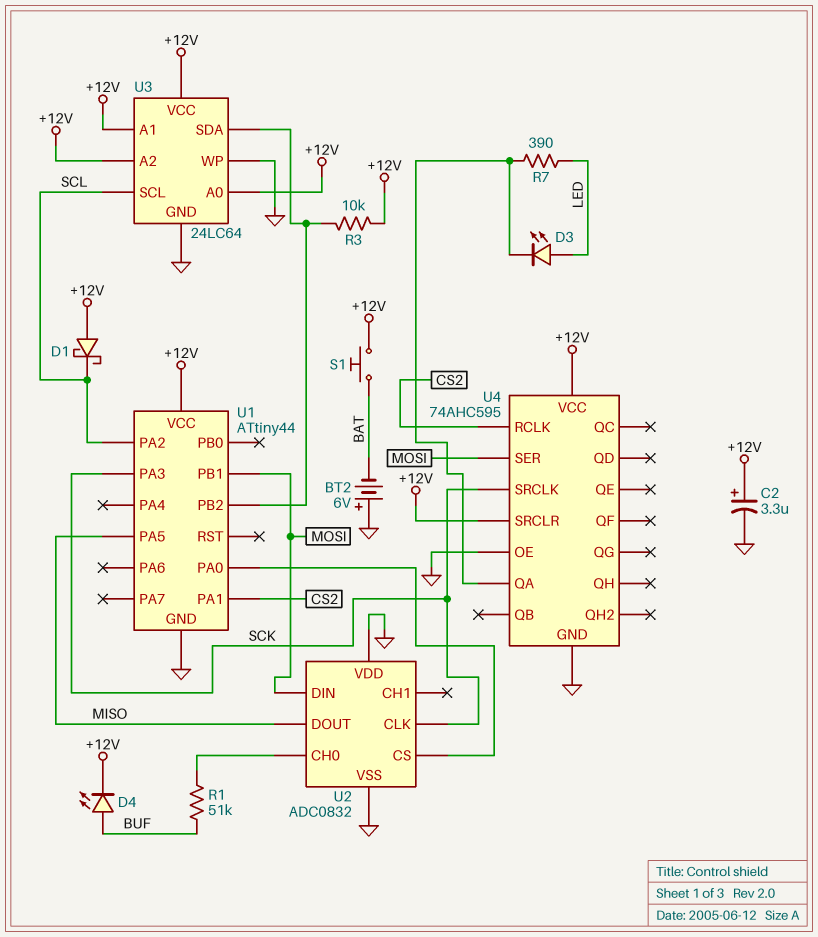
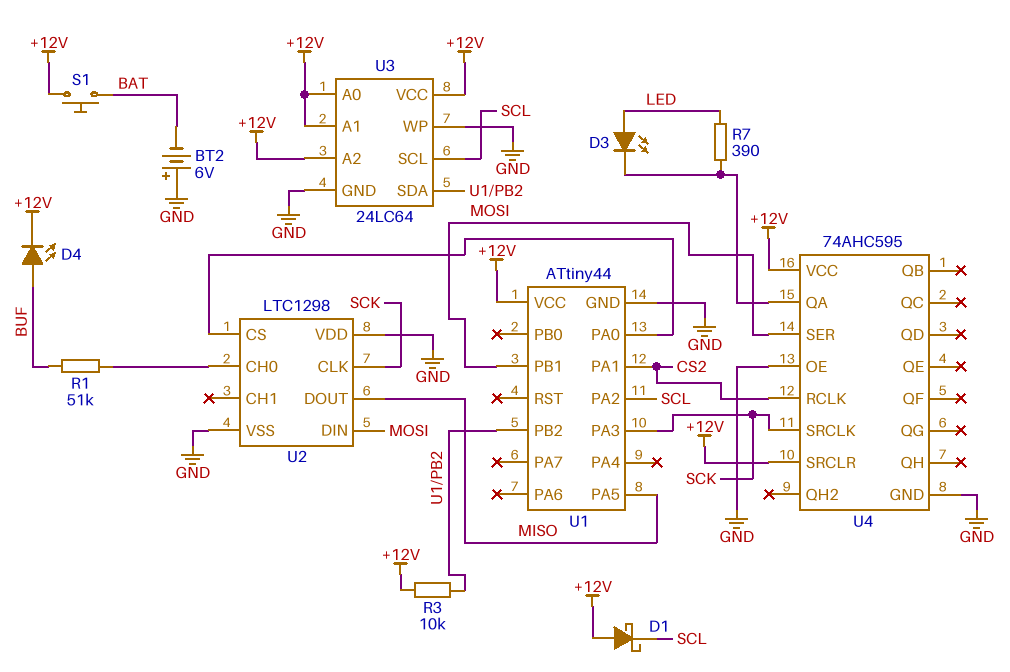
C2: 3.3uF (plus +12V, minus GND) -> none
U2: ADC0832 -> LTC1298

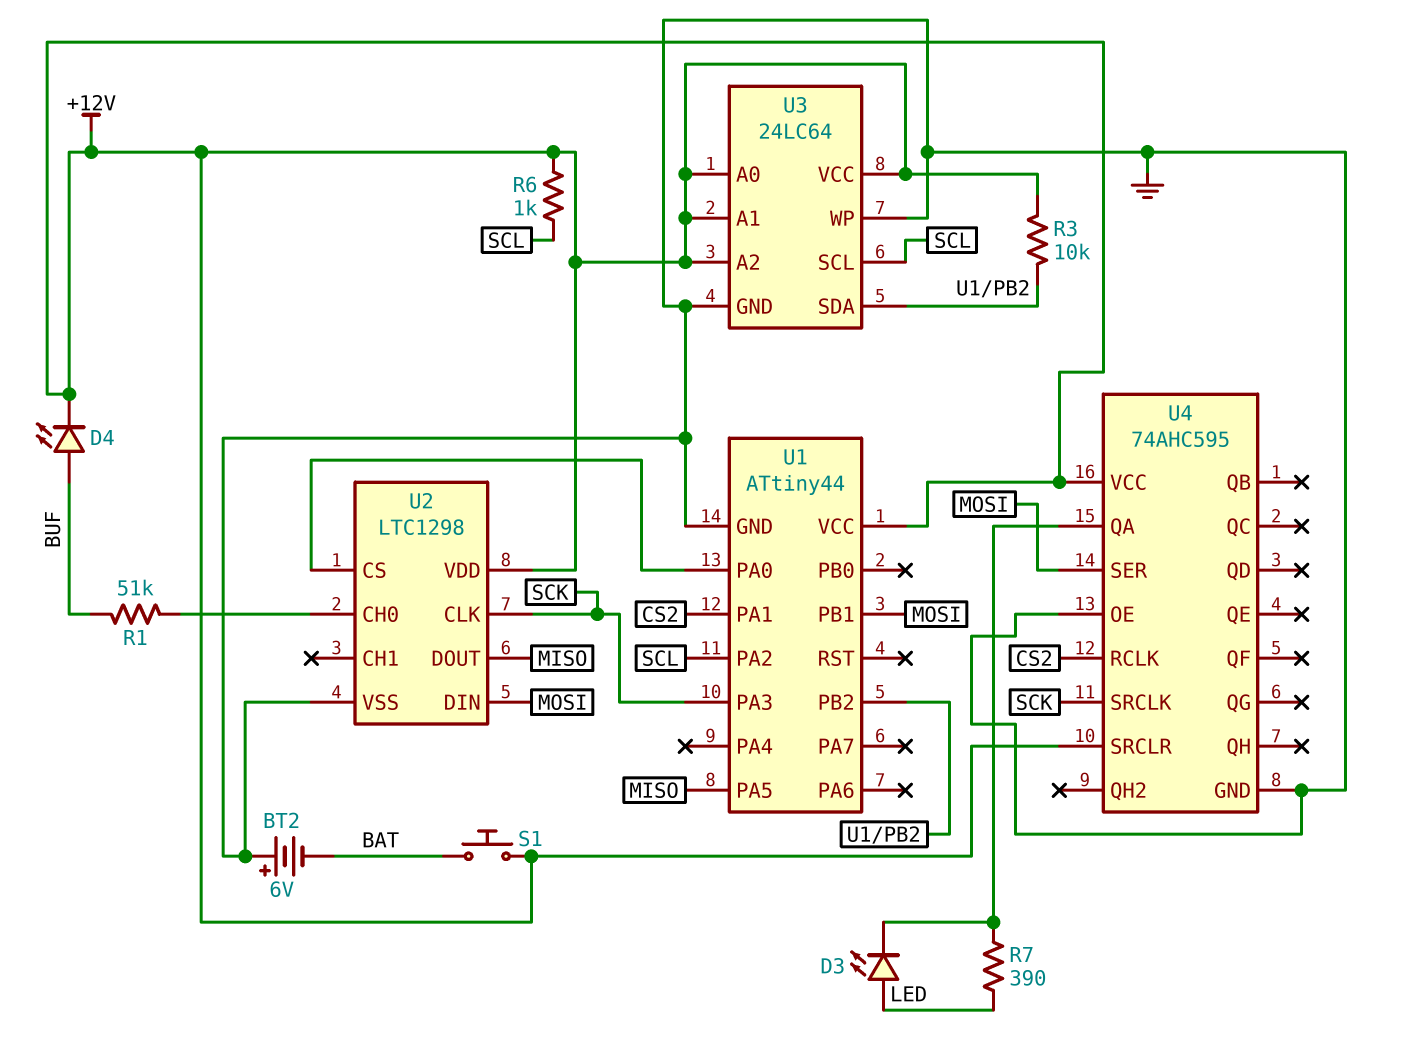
D1: schottky (A +12V, K SCL) -> none
R6: none -> 1k (+12V, SCL)
U2 pin VDD: GND -> +12V

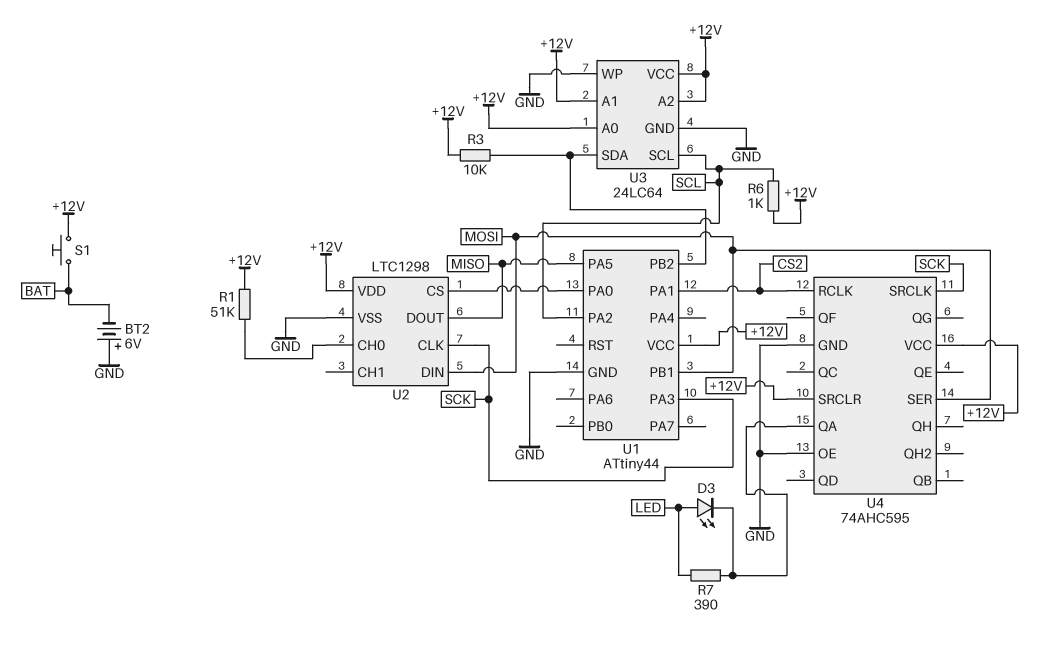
D4: LED (A BUF, K +12V) -> none
R1: 51k (BUF, U2/CH0) -> 51k (+12V, U2/CH0)

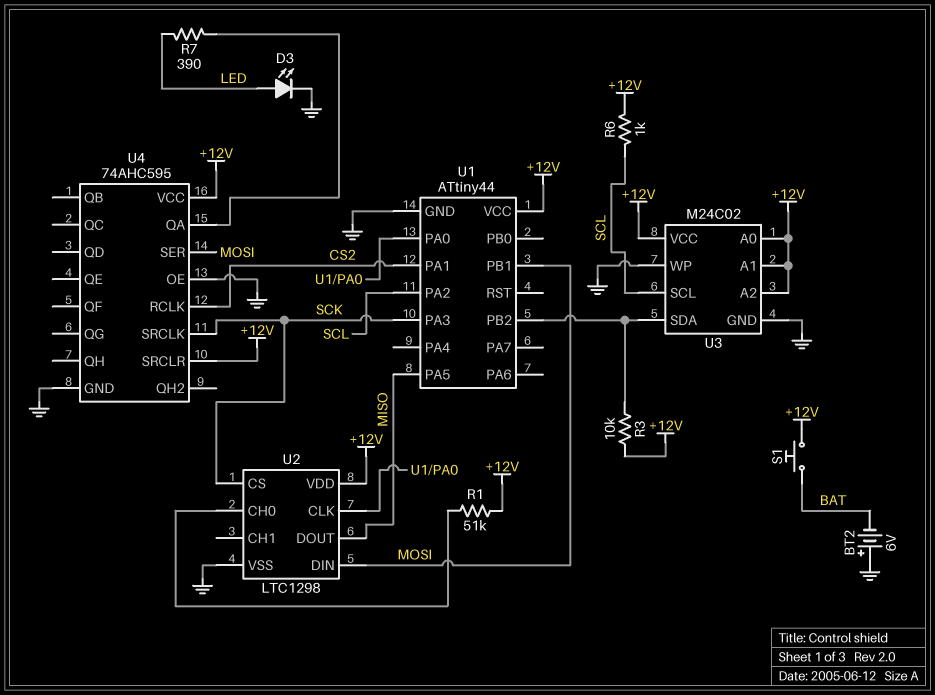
D3: LED (A LED, K U4/QA) -> LED (A LED, K GND)
U2 pin CLK: SCK -> U1/PA0
U2 pin CS: U1/PA0 -> SCK
U3: 24LC64 -> M24C02

